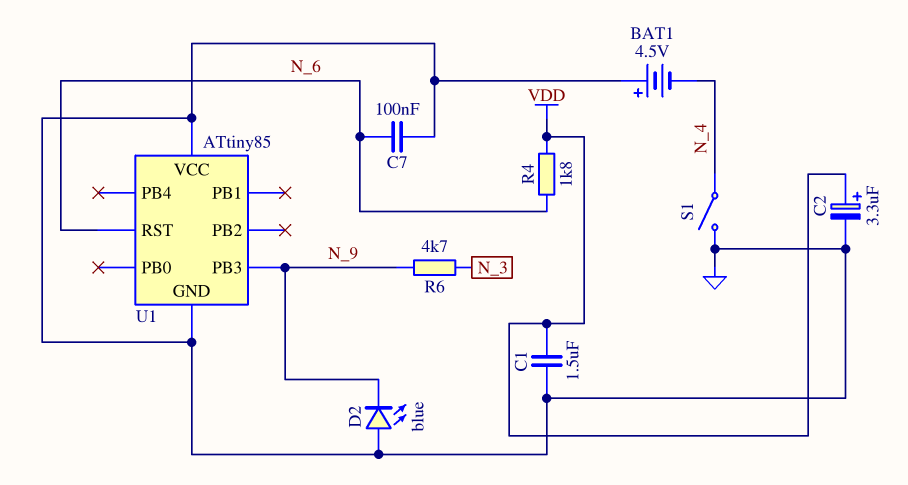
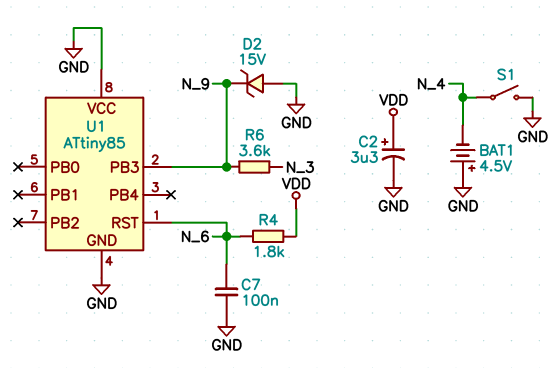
C1: 1.5uF (GND, VDD) -> none
D2: LED blue (A GND, K N_9) -> zener 15V (A GND, K N_9)
R6: 4.7k (N_3, N_9) -> 3.6k (N_3, N_9)

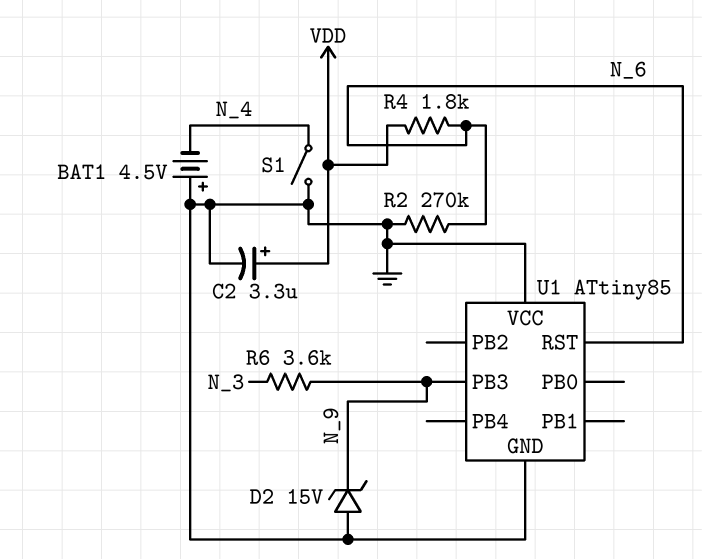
C7: 100nF (GND, N_6) -> none
R2: none -> 270k (GND, N_6)

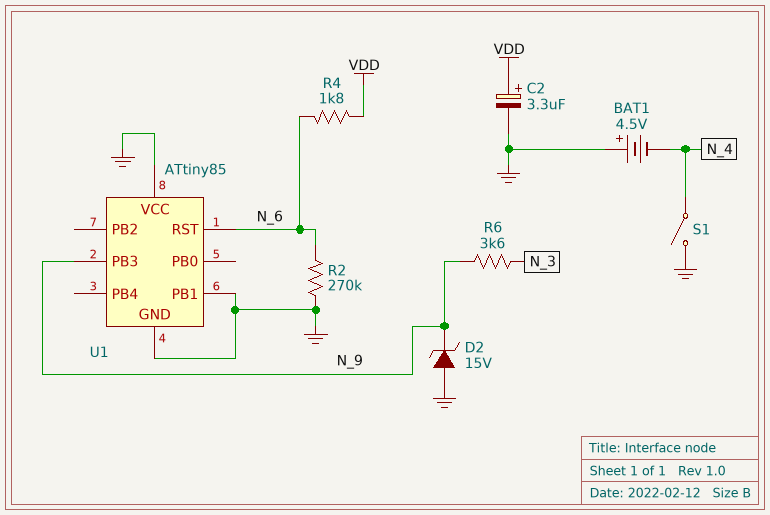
U1 pin PB1: none -> GND

